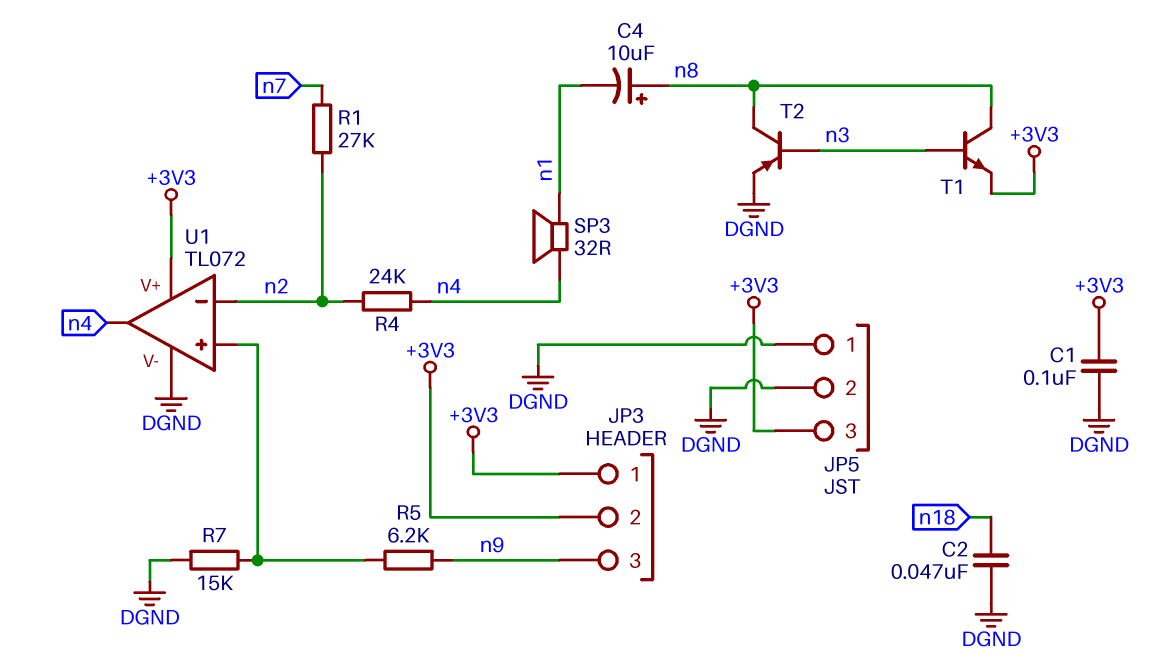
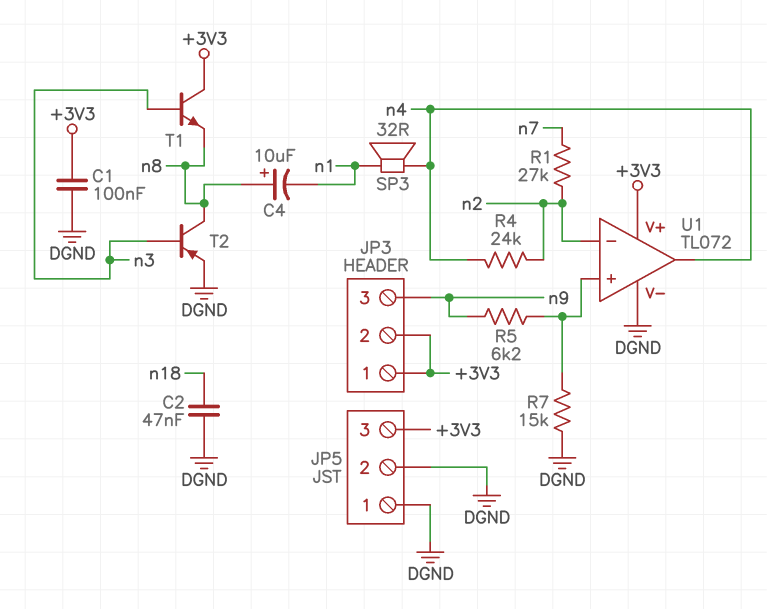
T1: NPN (B n3, C n8, E +3V3) -> NPN (B n3, C +3V3, E n8)

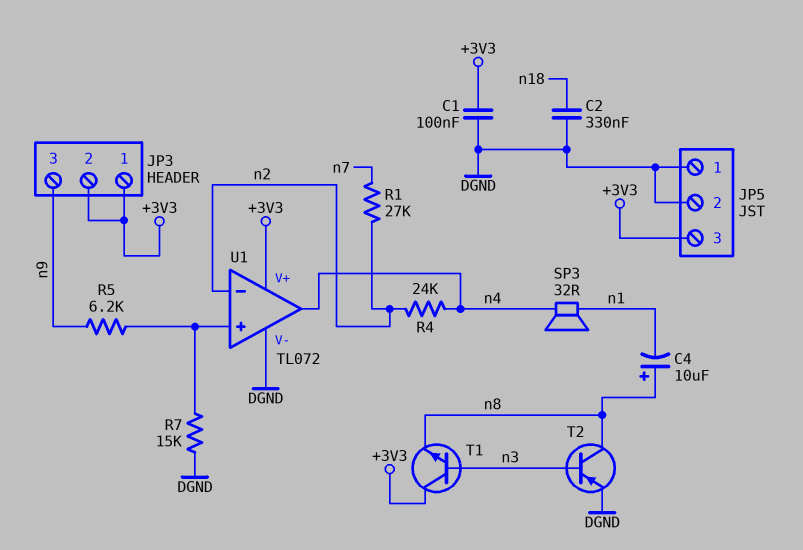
C2: 47nF (DGND, n18) -> 330nF (DGND, n18)

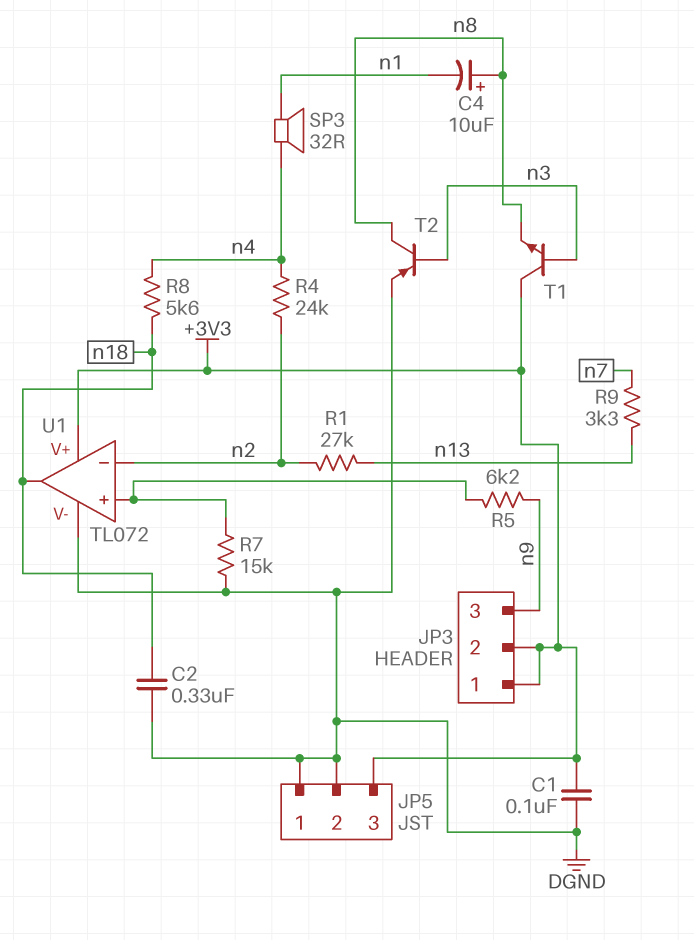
R1: 27k (n2, n7) -> 27k (n2, n13)
R8: none -> 5.6k (n4, n18)
R9: none -> 3.3k (n7, n13)
U1 pin out: n4 -> n18

